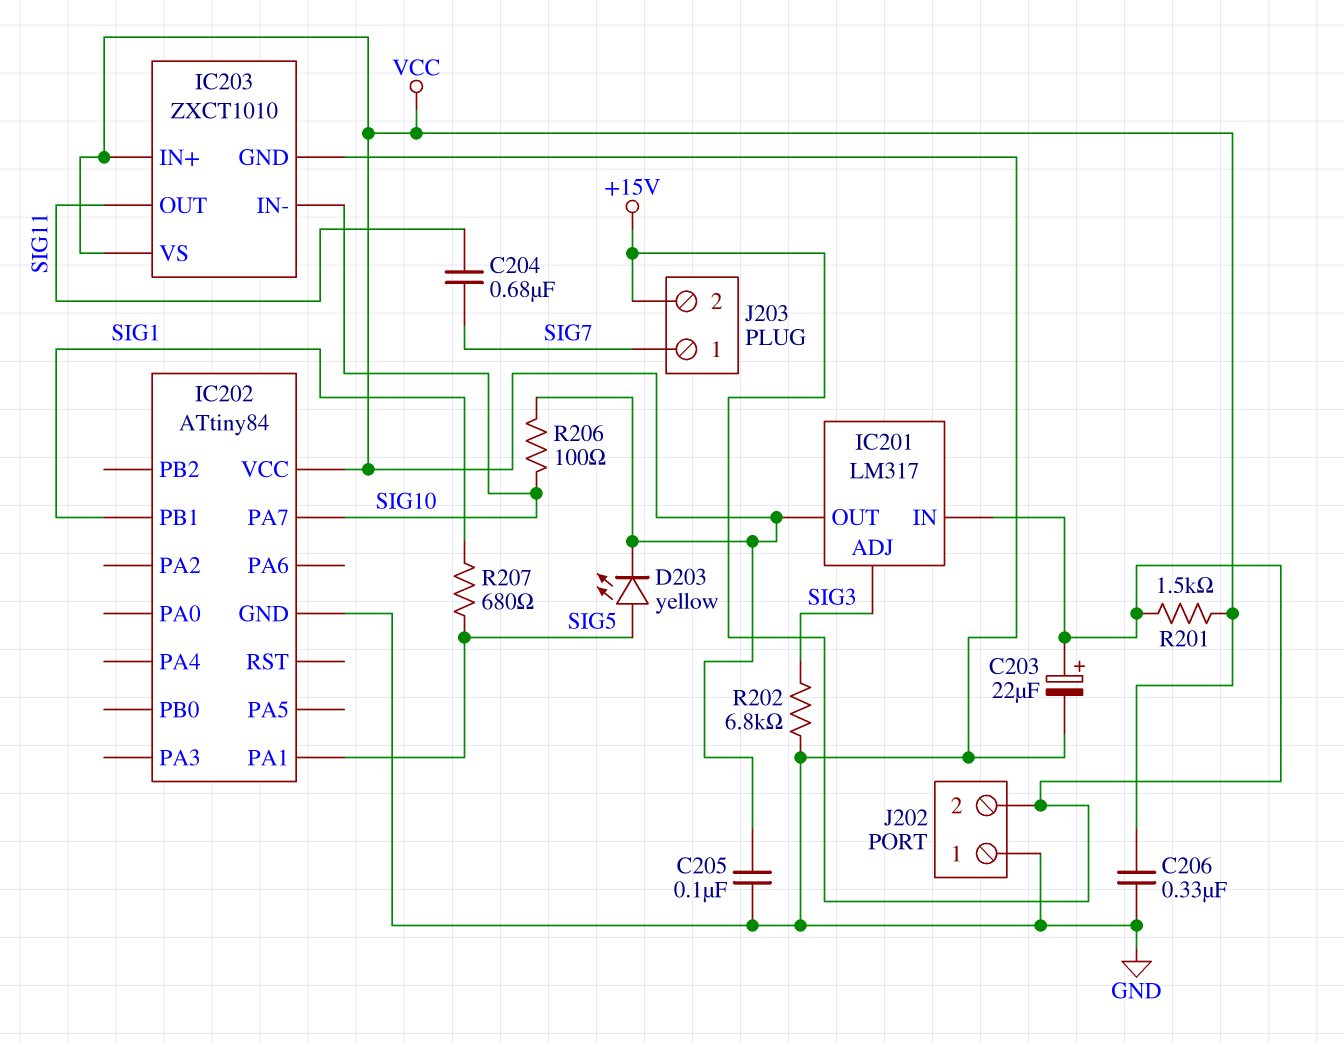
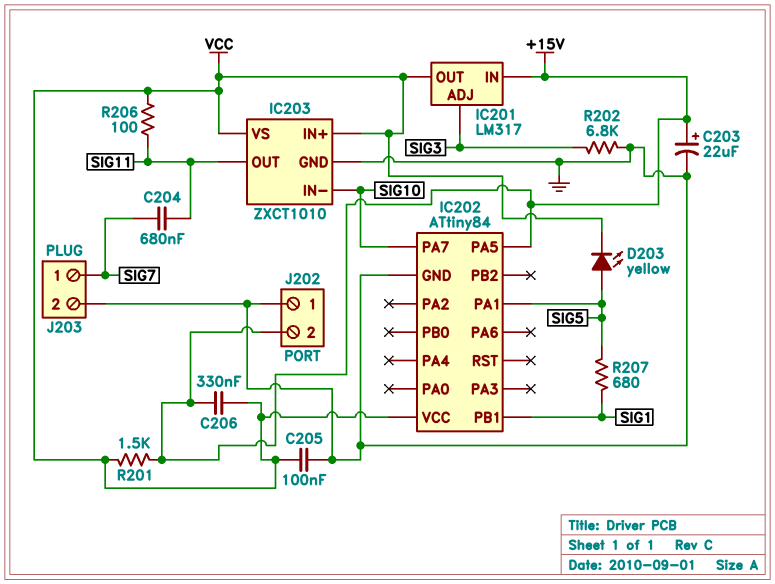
C206: 330nF (GND, VCC) -> 330nF (+15V, VCC)
IC202 pin PA5: none -> +15V
J203 pin 2: +15V -> GND
R206: 100 (SIG10, VCC) -> 100 (SIG11, VCC)

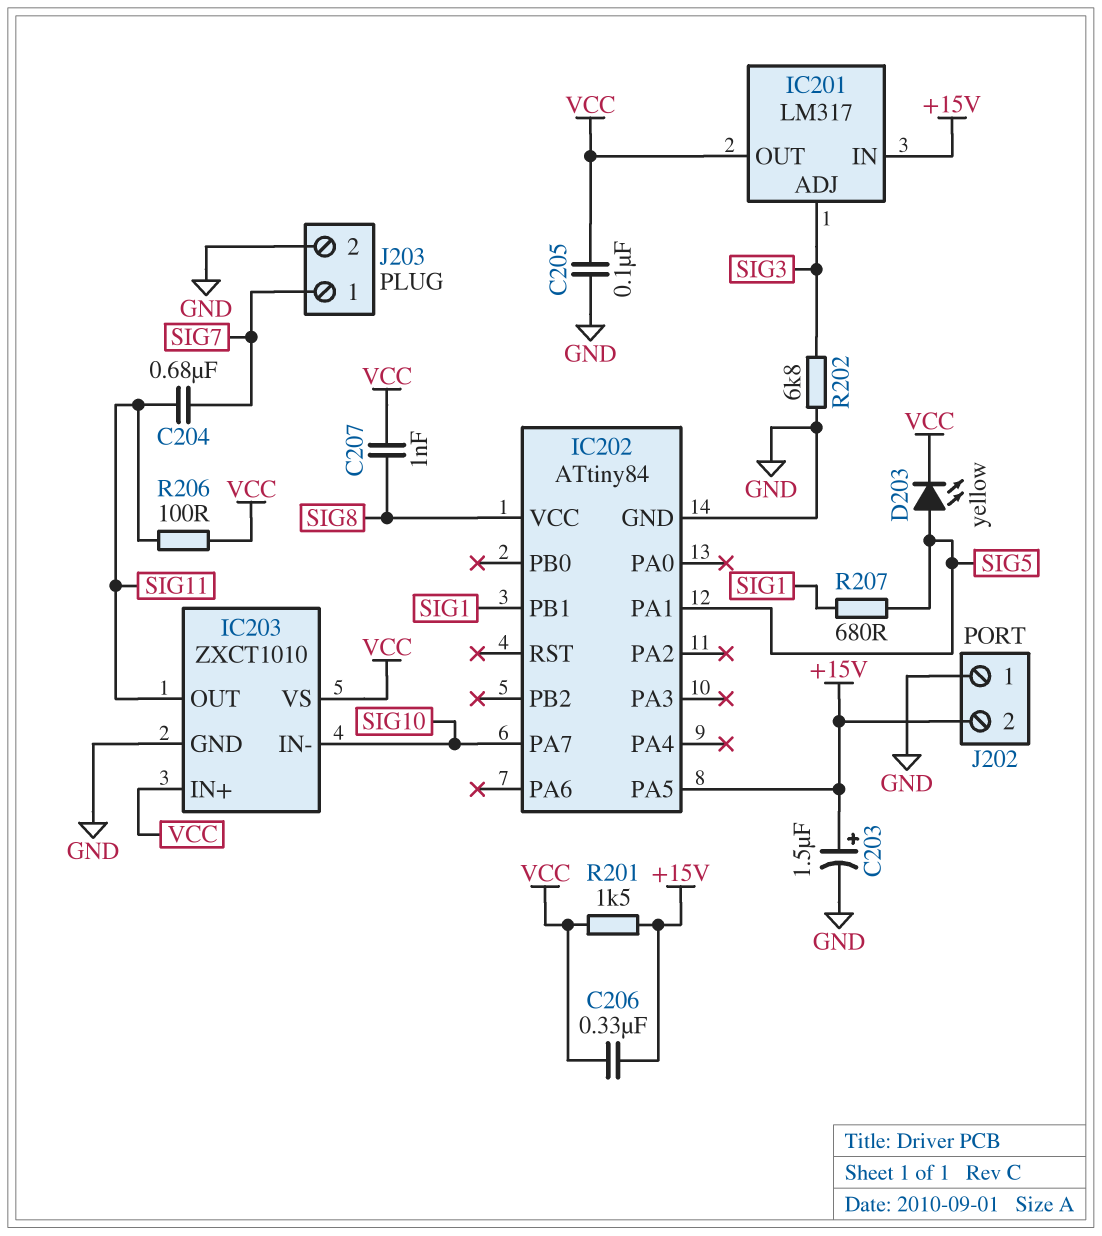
C203: 22uF (plus +15V, minus GND) -> 1.5uF (plus +15V, minus GND)
C207: none -> 1nF (SIG8, VCC)
IC202 pin VCC: VCC -> SIG8

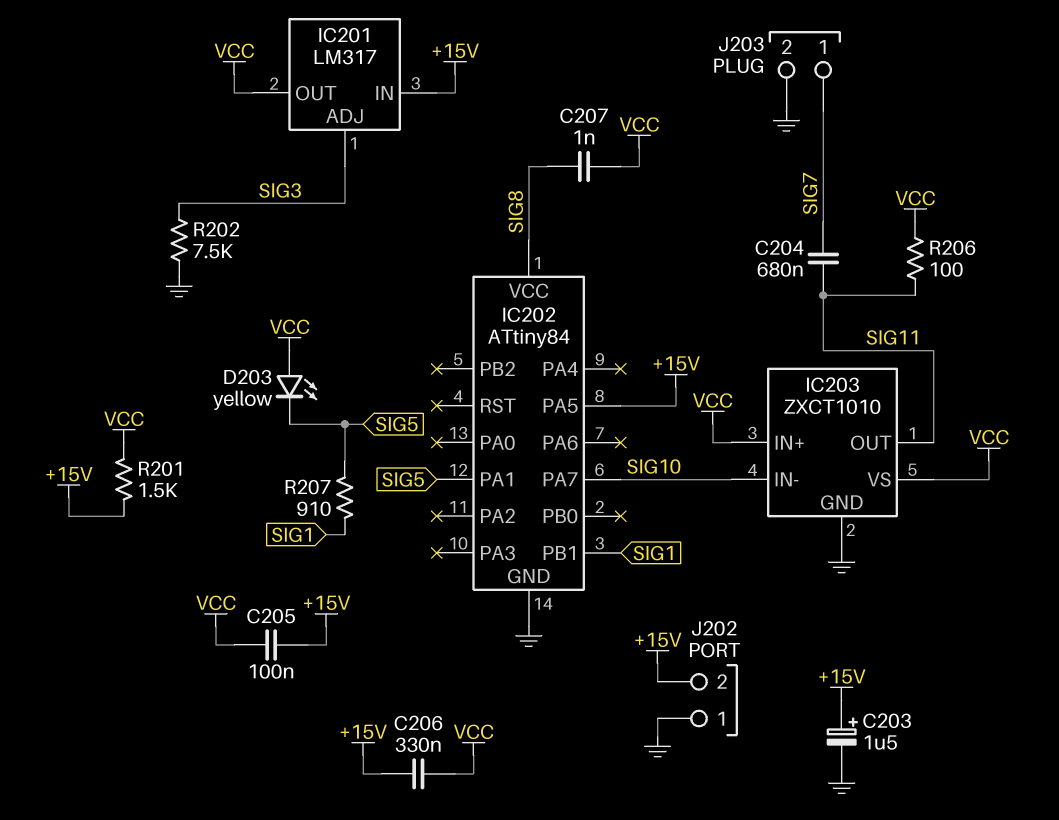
C205: 100nF (GND, VCC) -> 100nF (+15V, VCC)
D203: LED yellow (A SIG5, K VCC) -> LED yellow (A VCC, K SIG5)
R202: 6.8k (GND, SIG3) -> 7.5k (GND, SIG3)
R207: 680 (SIG1, SIG5) -> 910 (SIG1, SIG5)

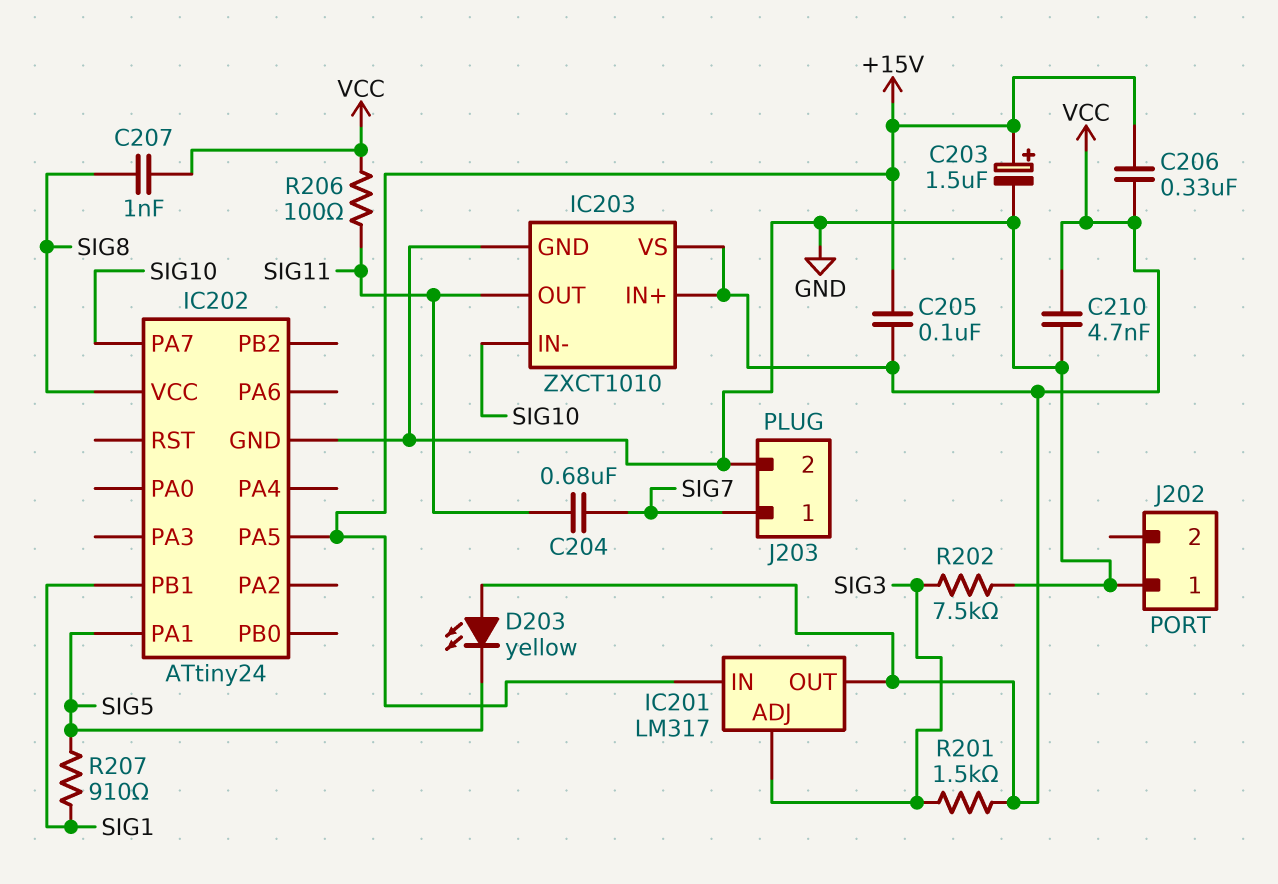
C210: none -> 4.7nF (GND, VCC)
IC202: ATtiny84 -> ATtiny24
J202 pin 2: +15V -> none
R201: 1.5k (+15V, VCC) -> 1.5k (SIG3, VCC)

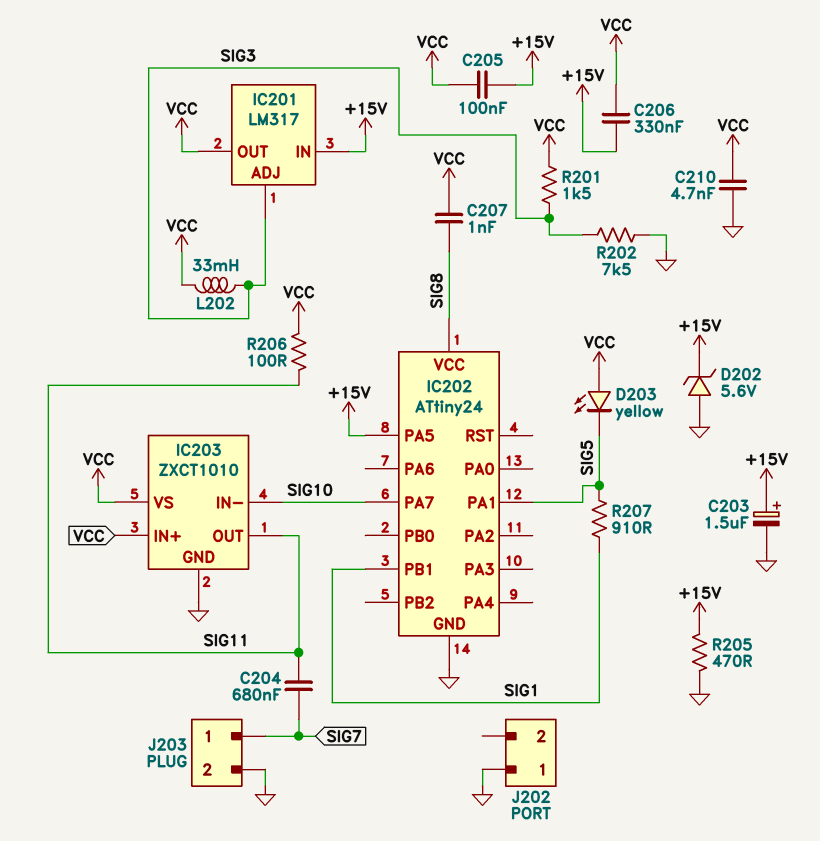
D202: none -> zener 5.6V (A GND, K +15V)
L202: none -> 33mH (SIG3, VCC)
R205: none -> 470 (+15V, GND)

